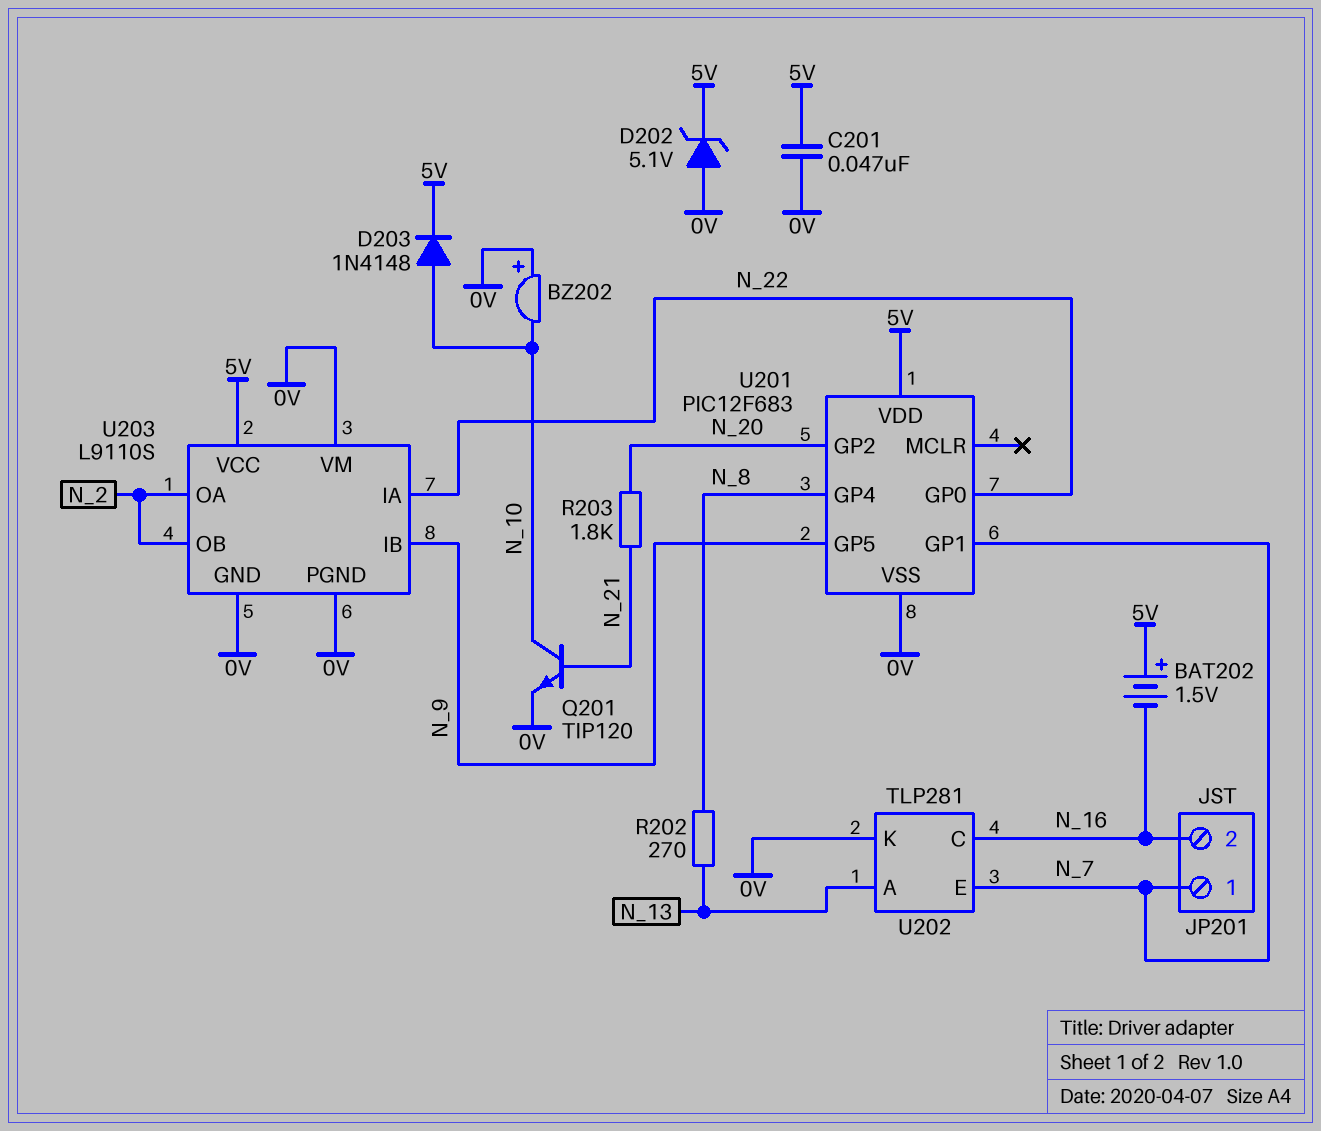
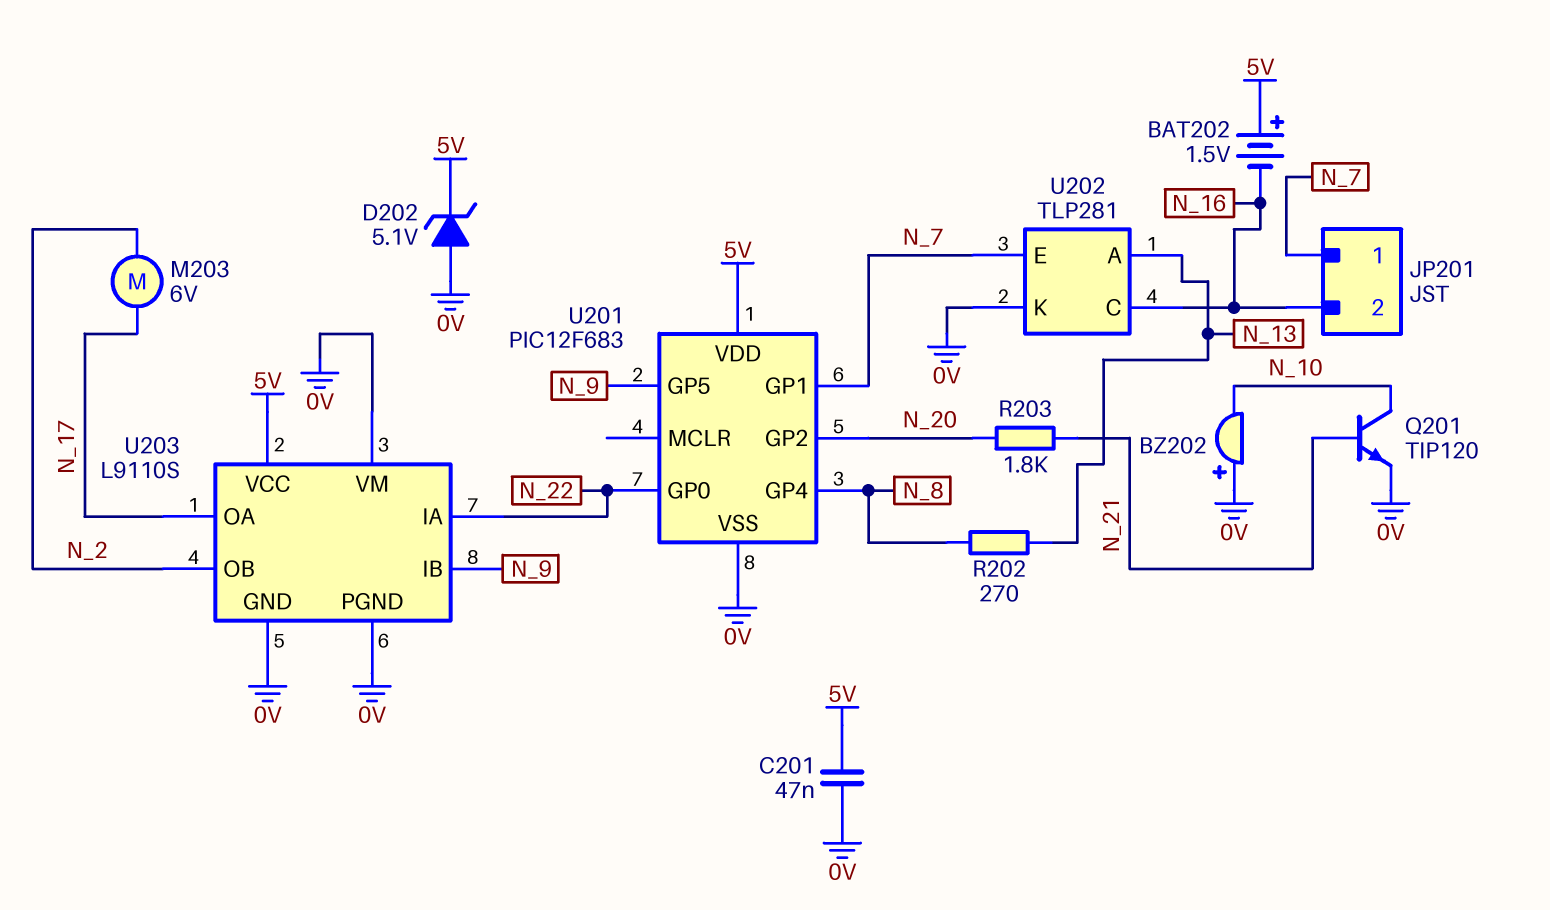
D203: diode 1N4148 (A N_10, K 5V) -> none
M203: none -> motor 6V (N_2, N_17)
U203 pin OA: N_2 -> N_17

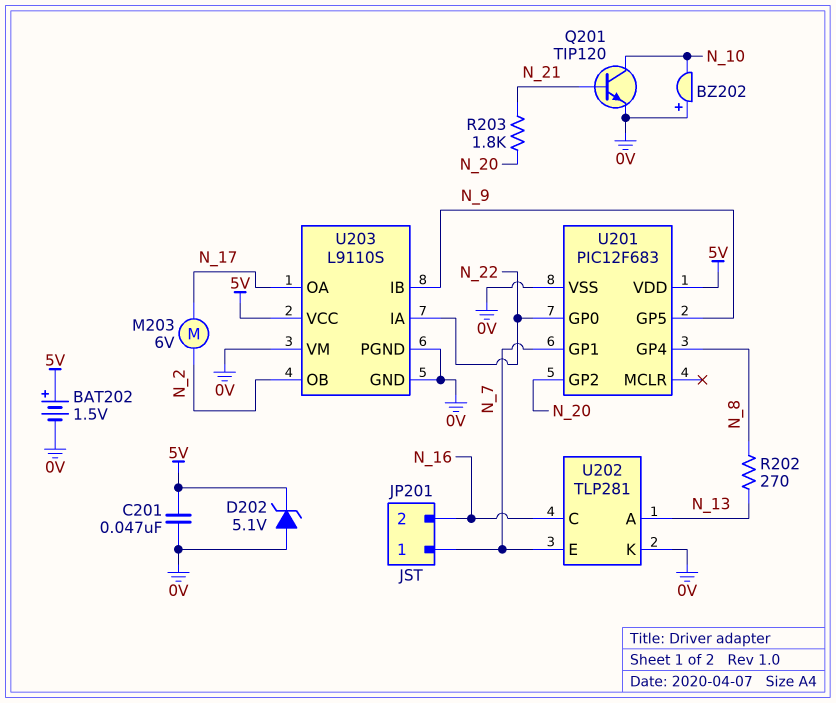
BAT202: 1.5V (plus 5V, minus N_16) -> 1.5V (plus 5V, minus 0V)

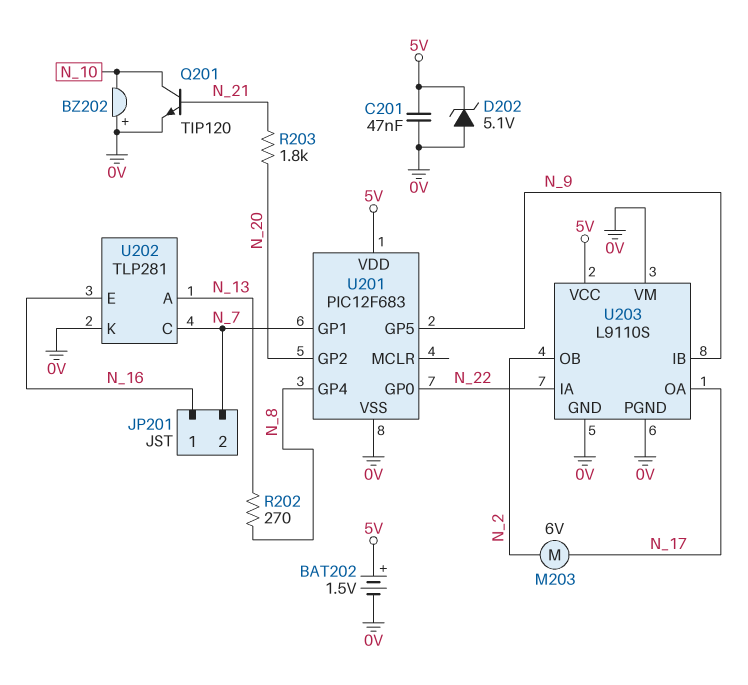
JP201 pin 1: N_7 -> N_16
JP201 pin 2: N_16 -> N_7
U202 pin C: N_16 -> N_7
U202 pin E: N_7 -> N_16

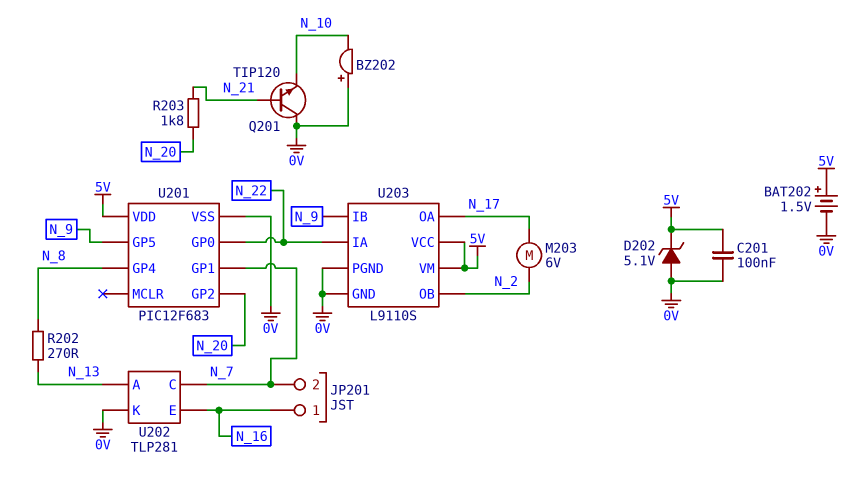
C201: 47nF (0V, 5V) -> 100nF (0V, 5V)
Q201: NPN TIP120 (B N_21, C N_10, E 0V) -> NPN TIP120 (B N_21, C 0V, E N_10)
U203 pin VM: 0V -> 5V

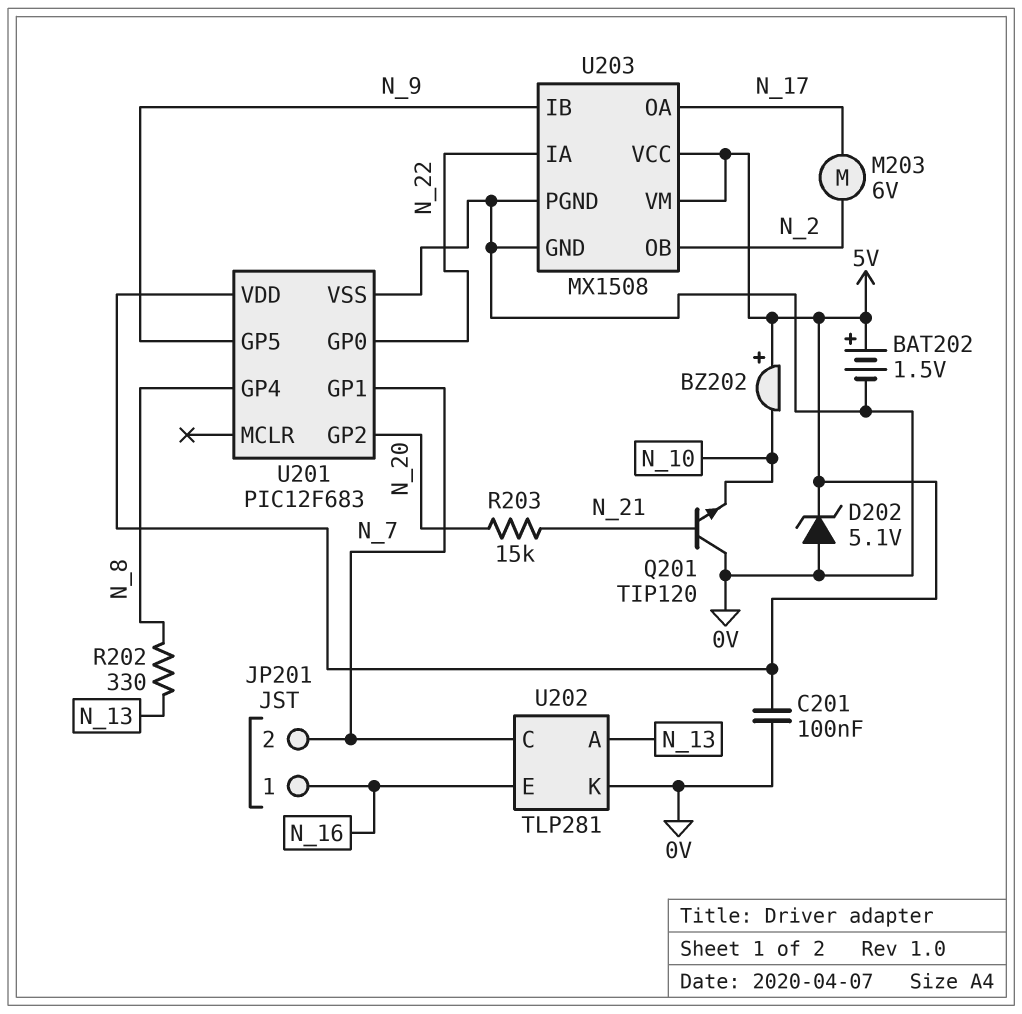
BZ202: buzzer (plus 0V, minus N_10) -> buzzer (plus 5V, minus N_10)
R202: 270 (N_8, N_13) -> 330 (N_8, N_13)
R203: 1.8k (N_20, N_21) -> 15k (N_20, N_21)
U203: L9110S -> MX1508

